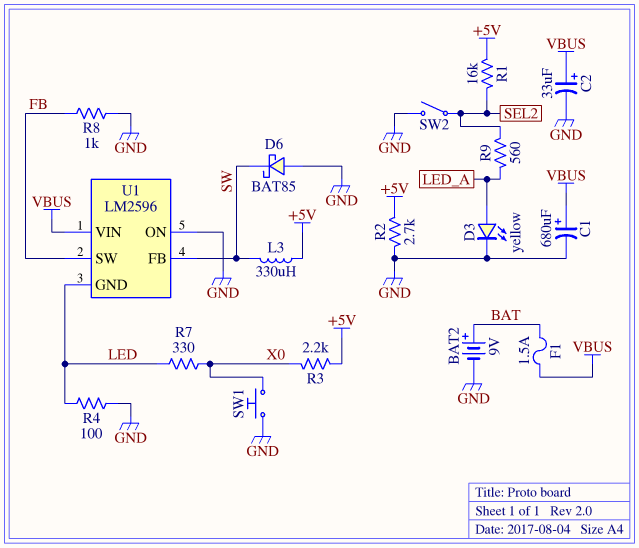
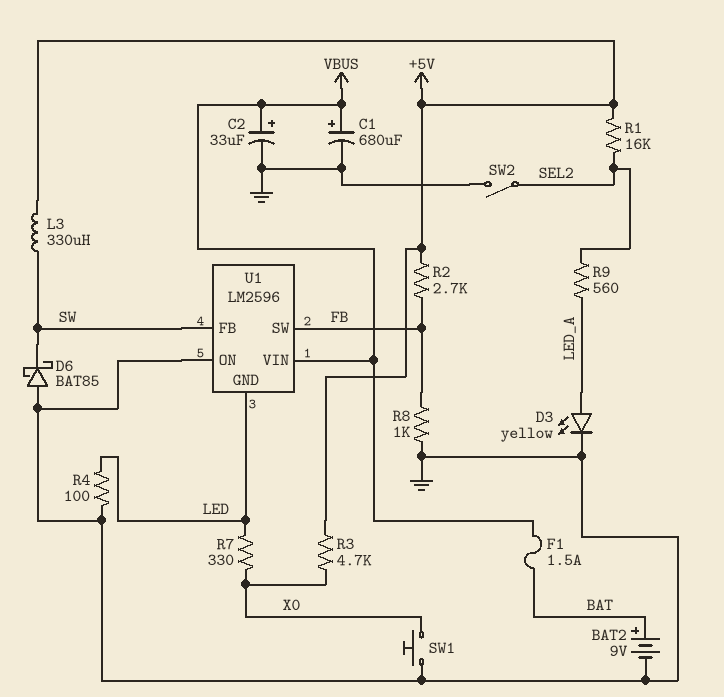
R2: 2.7k (+5V, GND) -> 2.7k (+5V, FB)
R3: 2.2k (+5V, X0) -> 4.7k (+5V, X0)

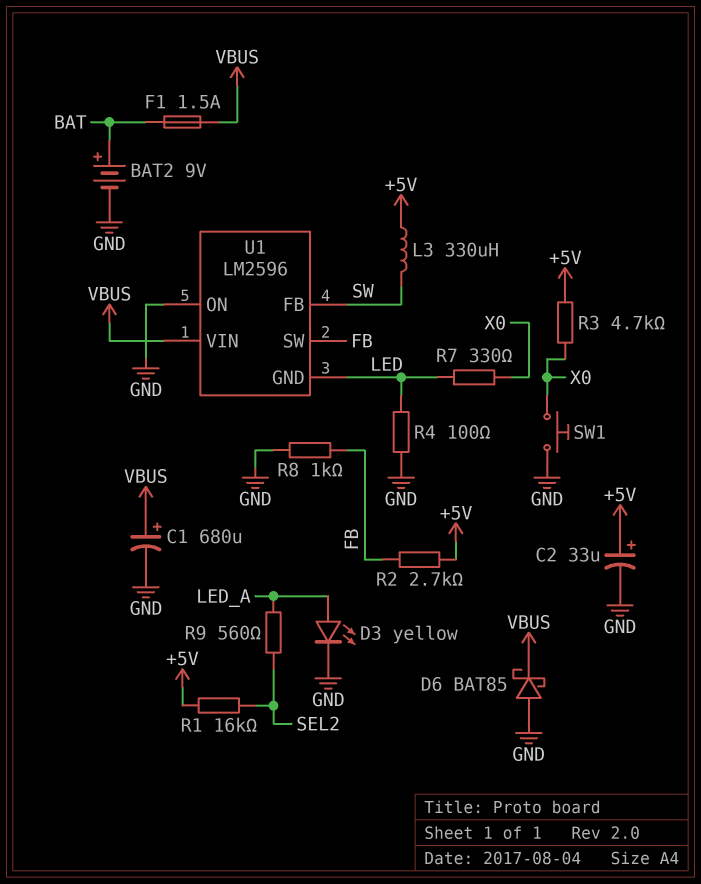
C2: 33uF (plus VBUS, minus GND) -> 33uF (plus +5V, minus GND)
D6: schottky BAT85 (A GND, K SW) -> schottky BAT85 (A GND, K VBUS)
SW2: switch (GND, SEL2) -> none

